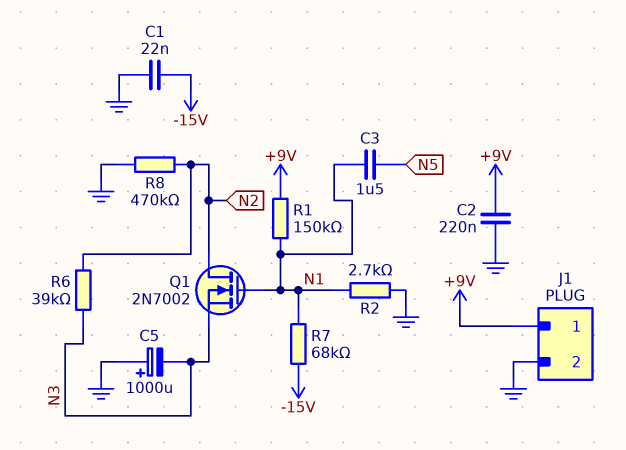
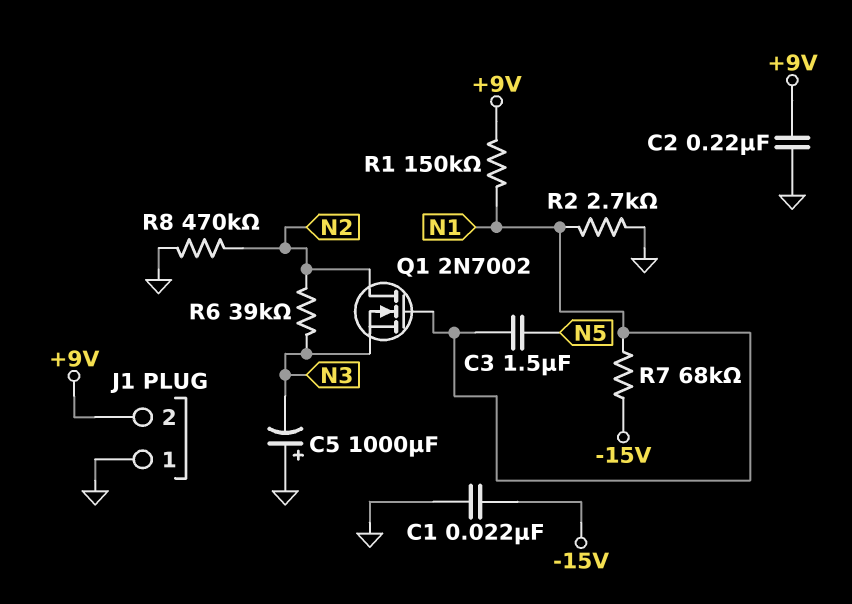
J1 pin 1: +9V -> GND
J1 pin 2: GND -> +9V

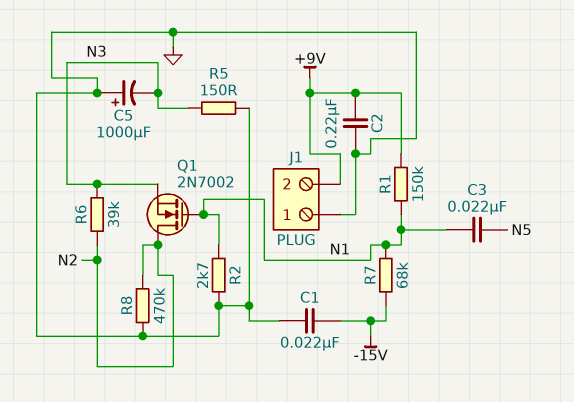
C3: 1.5uF (N1, N5) -> 22nF (N1, N5)
R5: none -> 150 (GND, N3)

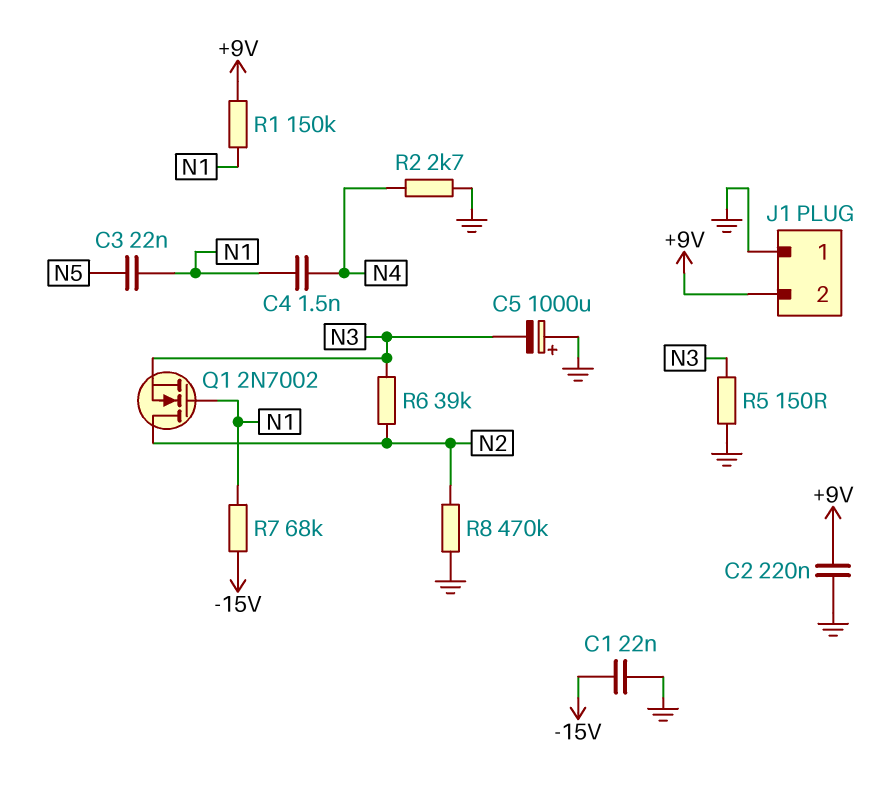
C4: none -> 1.5nF (N1, N4)
R2: 2.7k (GND, N1) -> 2.7k (GND, N4)

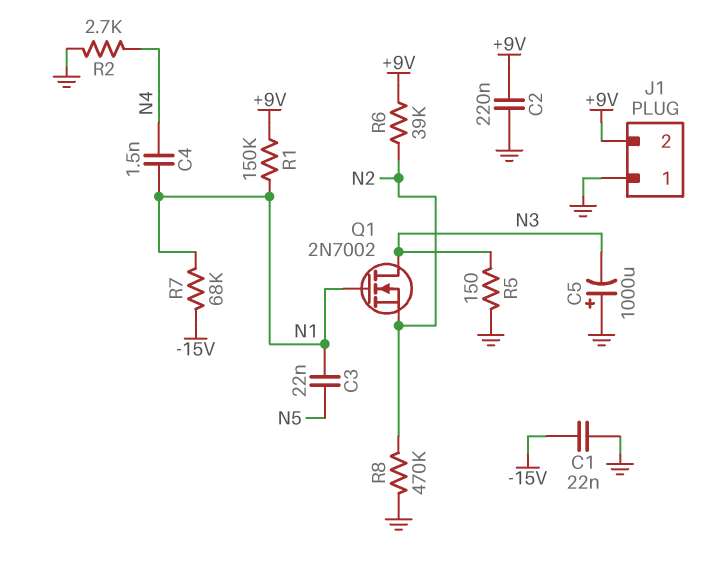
Q1: NMOS 2N7002 (G N1, D N2, S N3) -> NMOS 2N7002 (G N1, D N3, S N2)
R6: 39k (N2, N3) -> 39k (+9V, N2)

